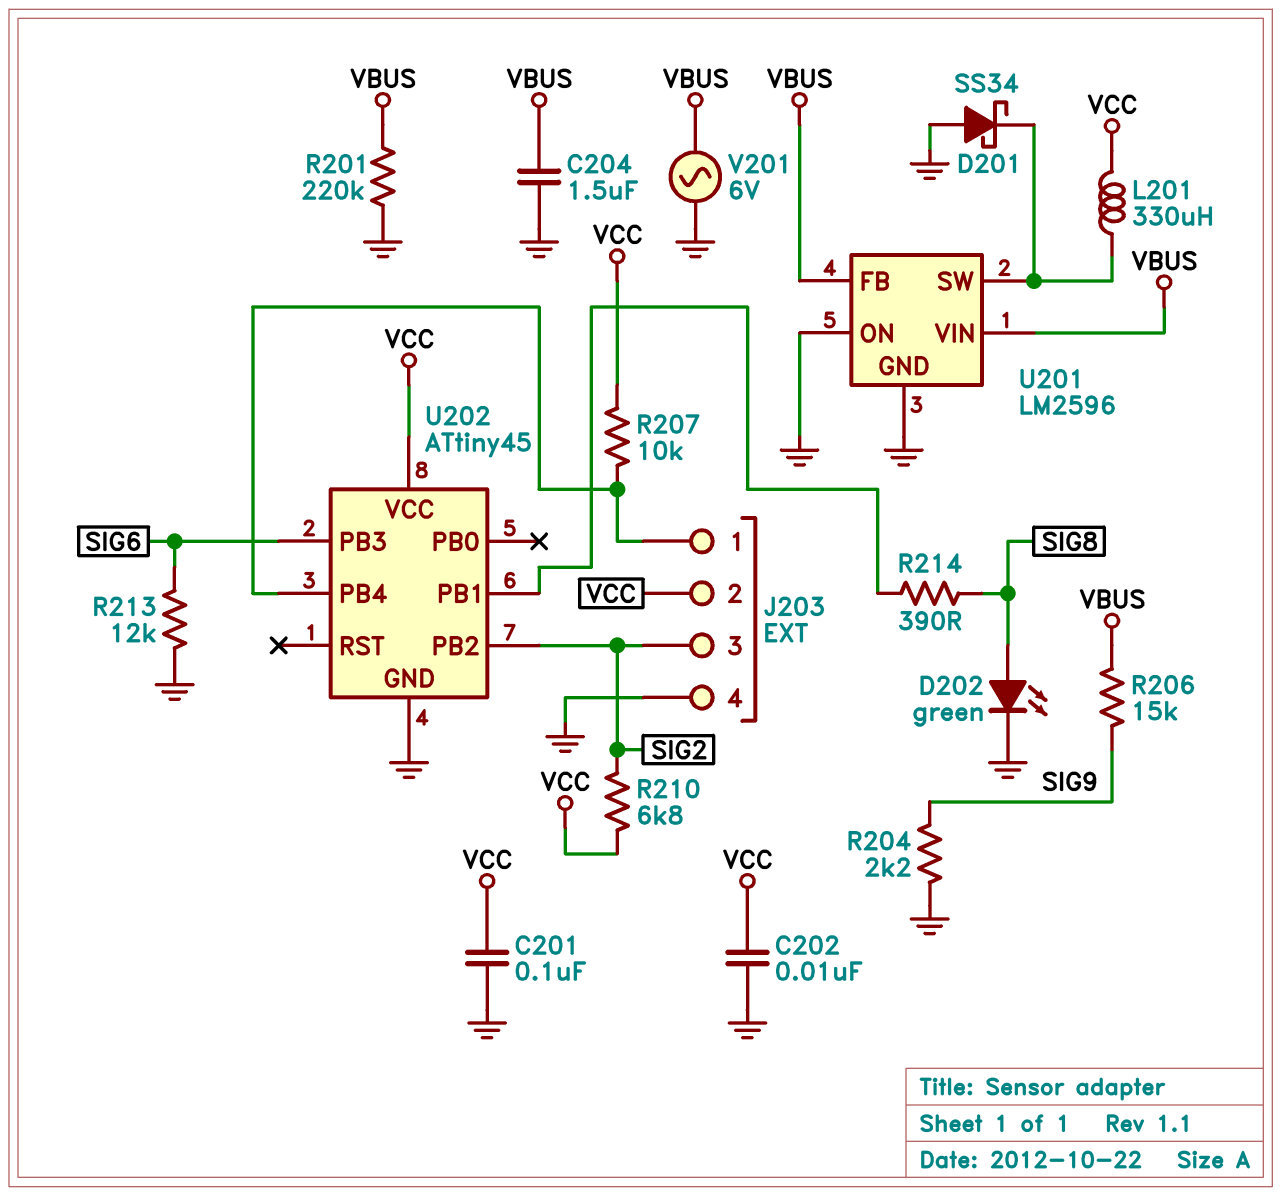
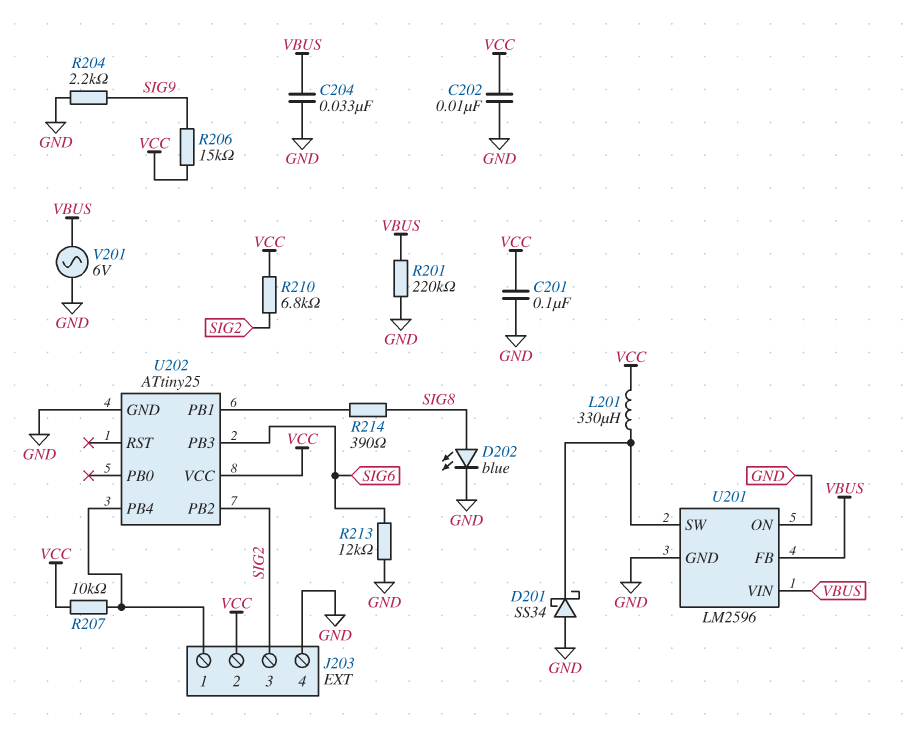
C204: 1.5uF (GND, VBUS) -> 33nF (GND, VBUS)
D202: LED green (A SIG8, K GND) -> LED blue (A SIG8, K GND)
R206: 15k (SIG9, VBUS) -> 15k (SIG9, VCC)
U202: ATtiny45 -> ATtiny25

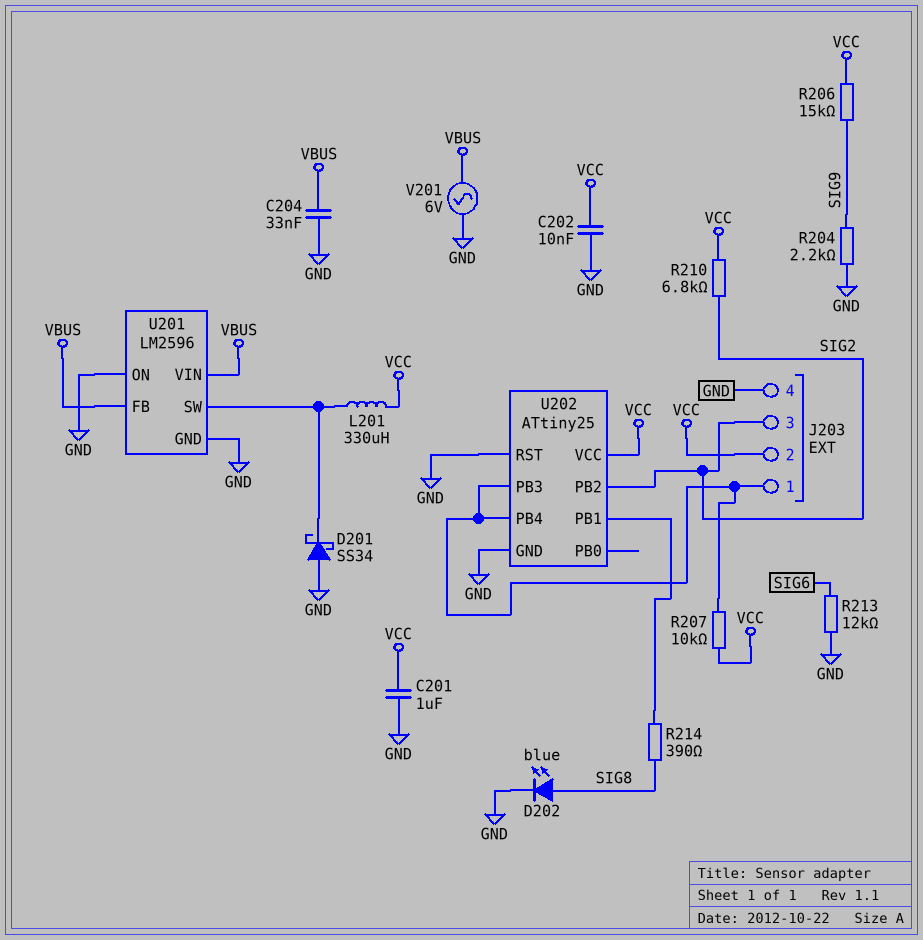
C201: 100nF (GND, VCC) -> 1uF (GND, VCC)
R201: 220k (GND, VBUS) -> none
U202 pin PB3: SIG6 -> J203/1
U202 pin RST: none -> GND

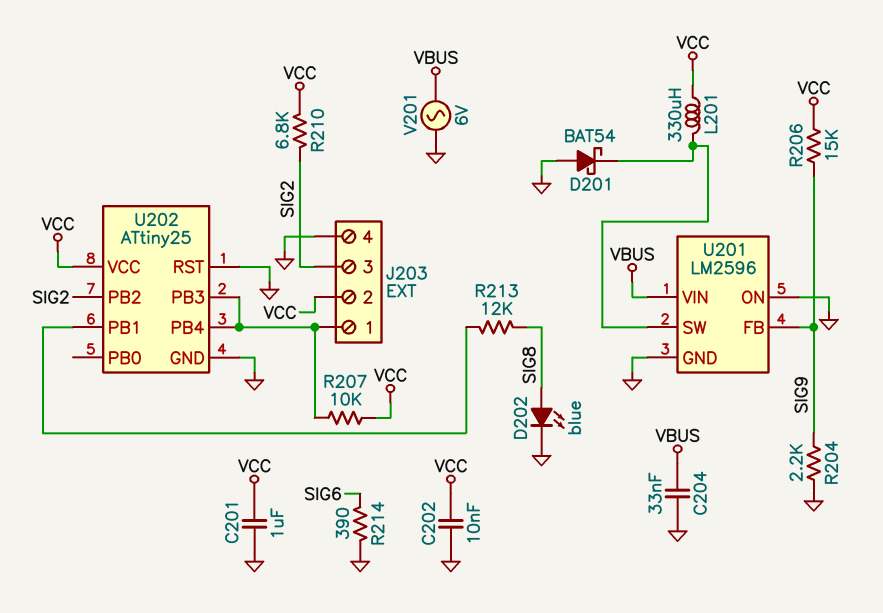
D201: schottky SS34 (A GND, K U201/SW) -> schottky BAT54 (A GND, K U201/SW)
R213: 12k (GND, SIG6) -> 12k (SIG8, U202/PB1)
R214: 390 (SIG8, U202/PB1) -> 390 (GND, SIG6)
U201 pin FB: VBUS -> SIG9

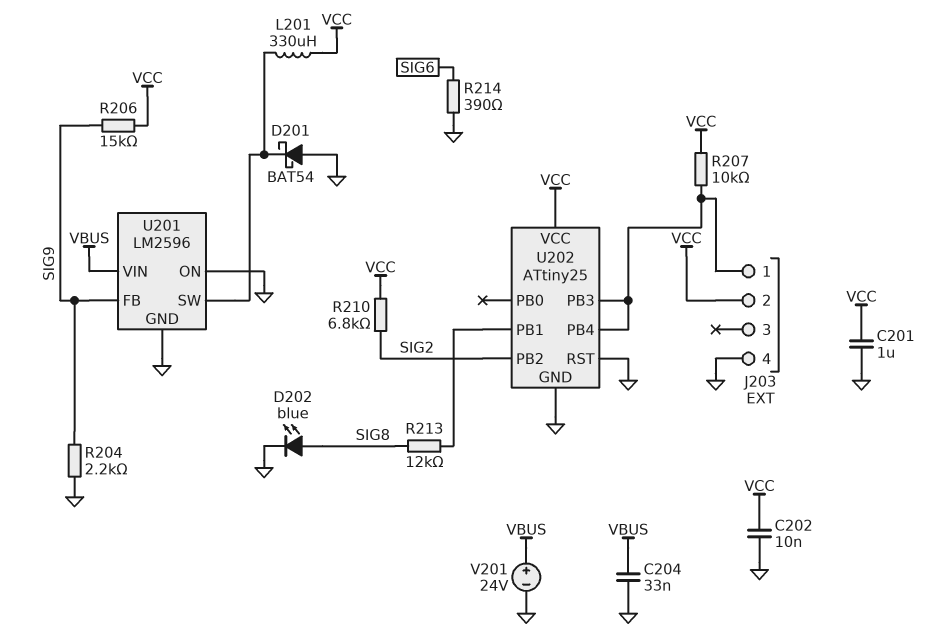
J203 pin 3: SIG2 -> none
V201: AC 6V (GND, VBUS) -> 24V (plus VBUS, minus GND)

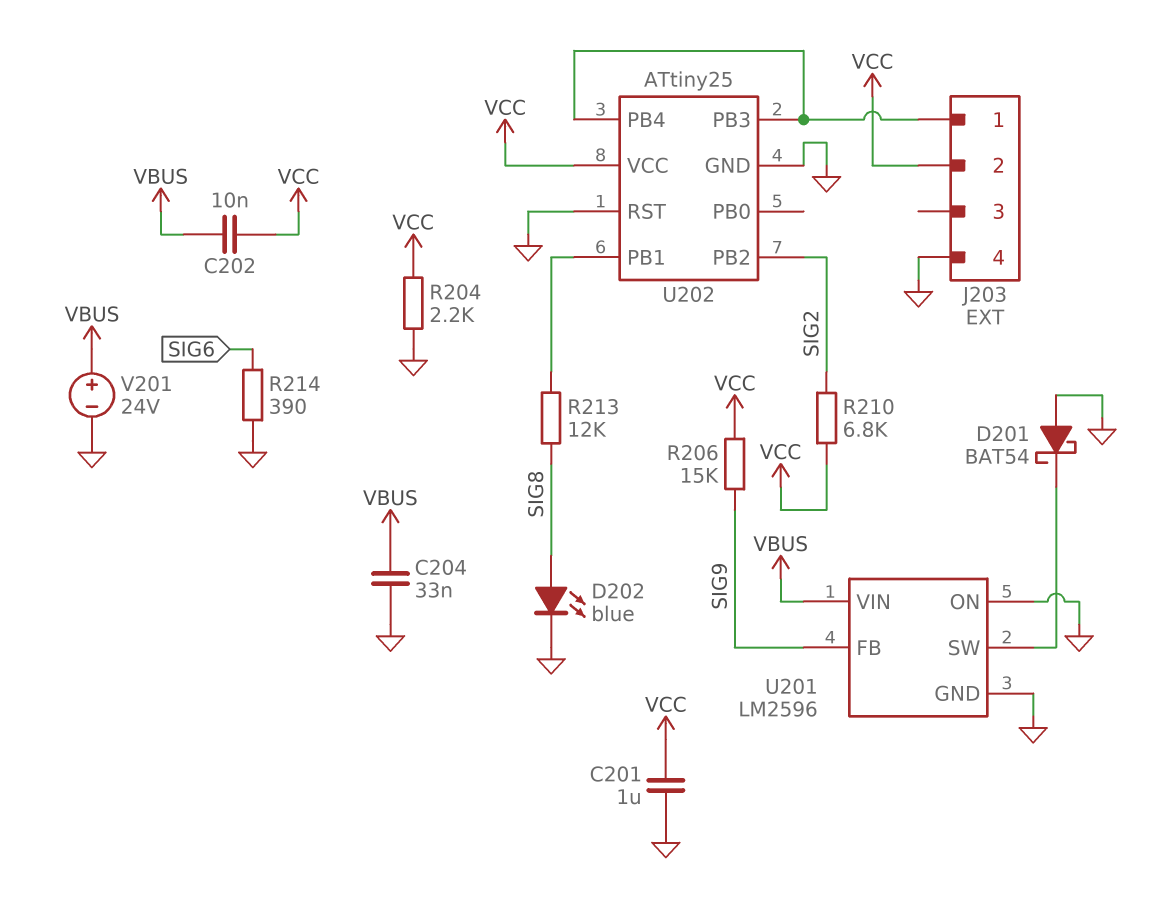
C202: 10nF (GND, VCC) -> 10nF (VBUS, VCC)
L201: 330uH (U201/SW, VCC) -> none
R204: 2.2k (GND, SIG9) -> 2.2k (GND, VCC)
R207: 10k (J203/1, VCC) -> none

